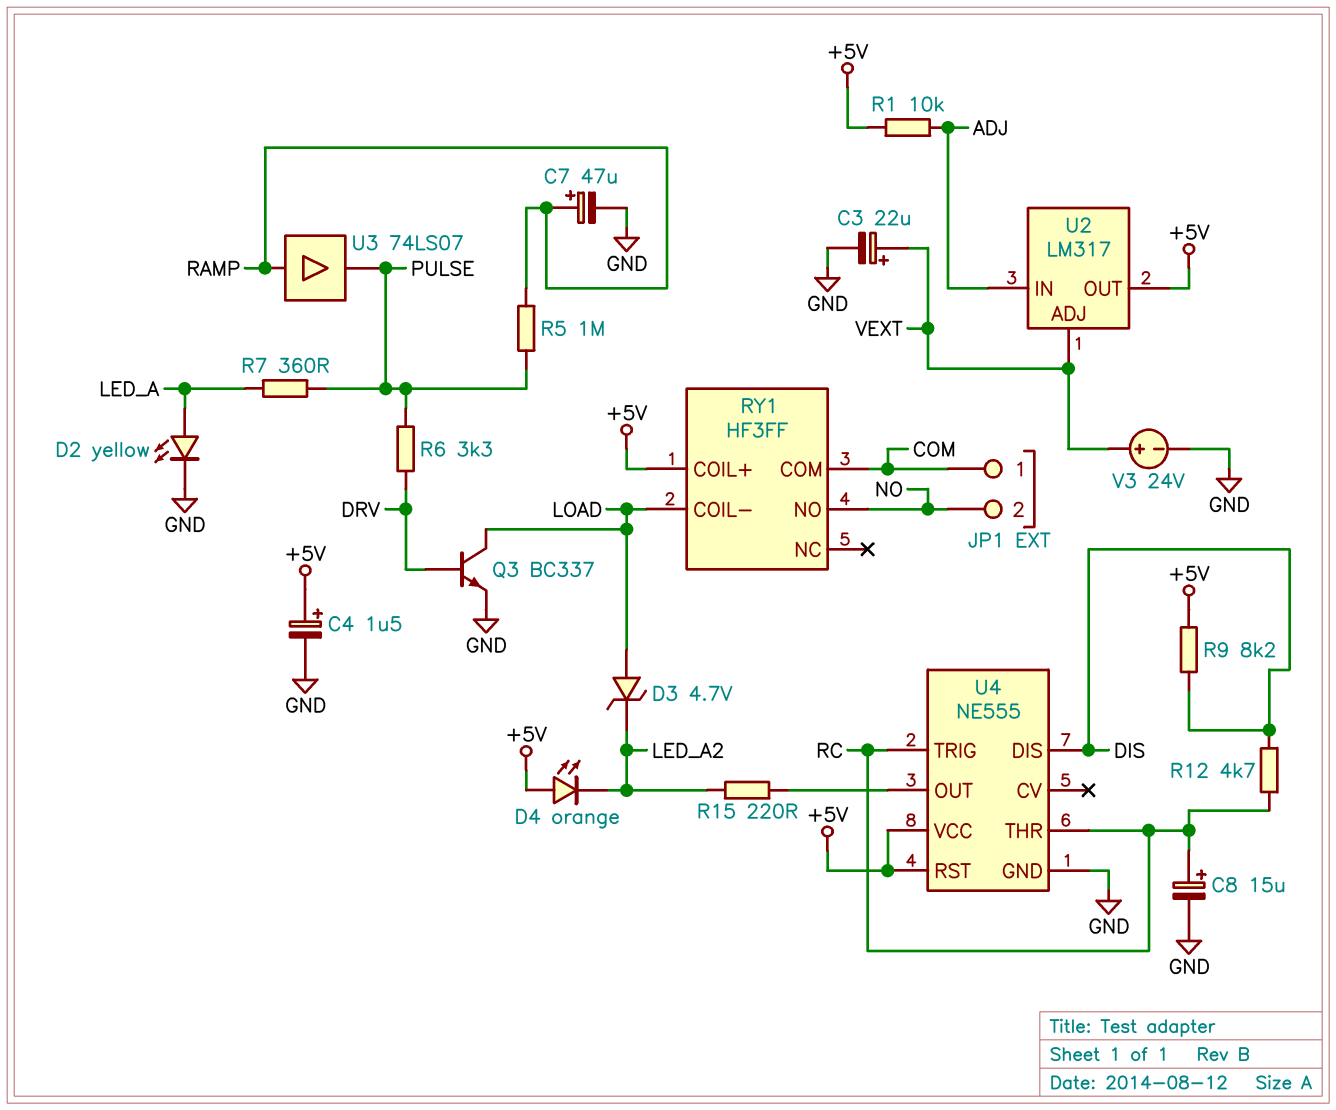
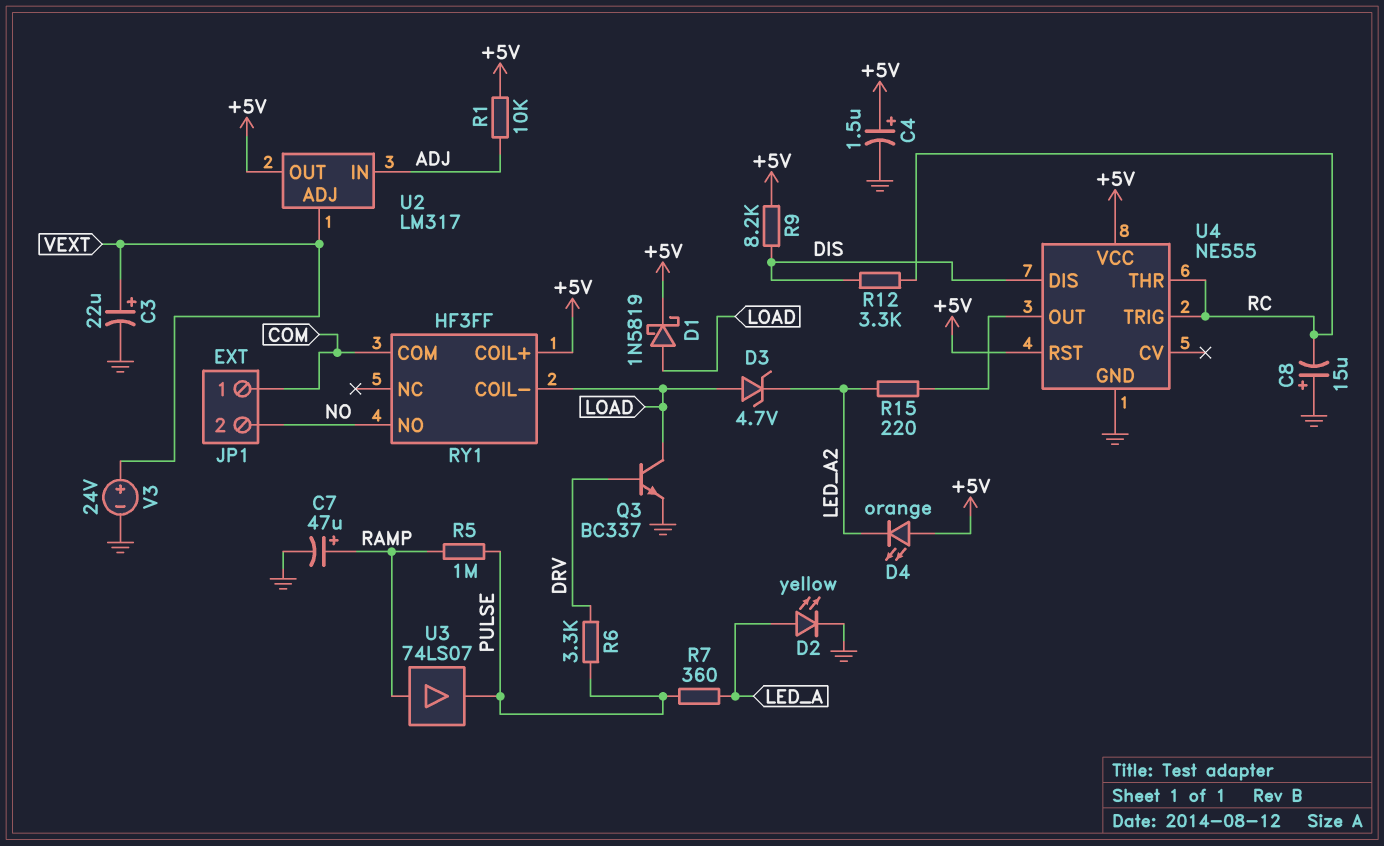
C8: 15uF (plus RC, minus GND) -> 15uF (plus GND, minus RC)
D1: none -> schottky 1N5819 (A LOAD, K +5V)
R12: 4.7k (DIS, RC) -> 3.3k (DIS, RC)

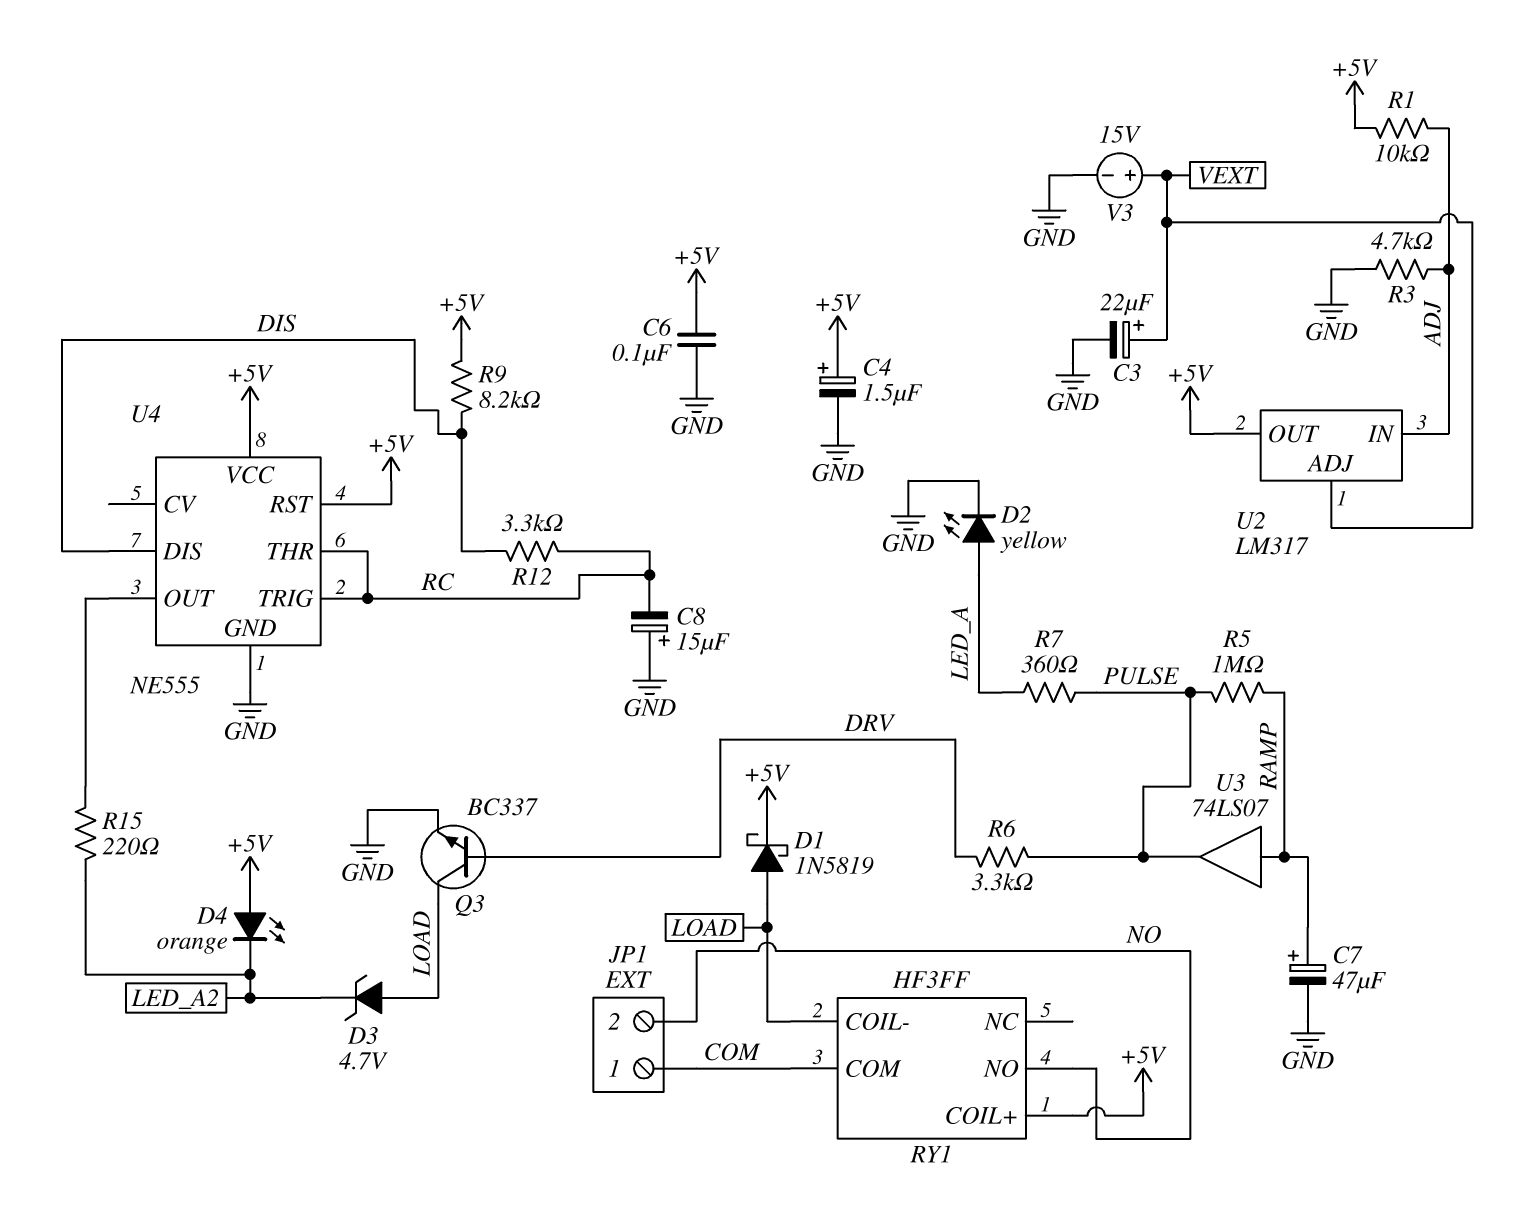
C6: none -> 100nF (+5V, GND)
R3: none -> 4.7k (ADJ, GND)
V3: 24V (plus VEXT, minus GND) -> 15V (plus VEXT, minus GND)

